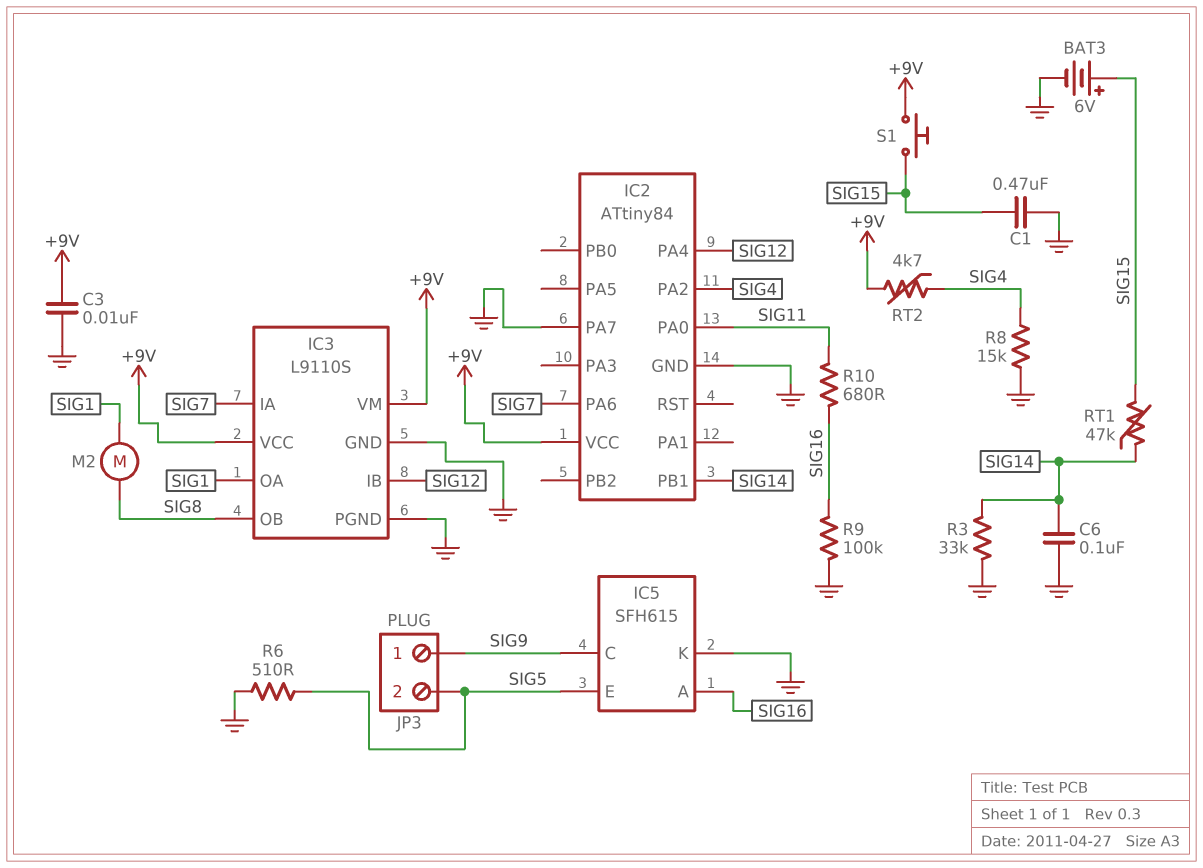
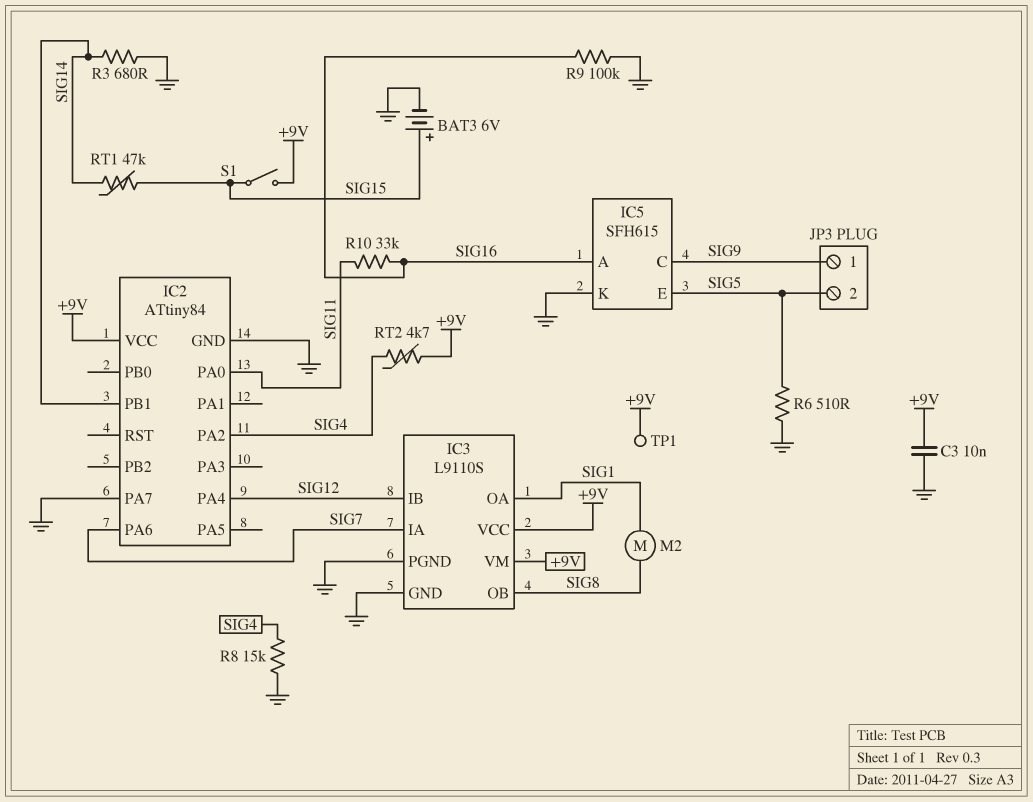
C1: 470nF (GND, SIG15) -> none
C6: 100nF (GND, SIG14) -> none
R3: 33k (GND, SIG14) -> 680 (GND, SIG14)
R10: 680 (SIG11, SIG16) -> 33k (SIG11, SIG16)
S1: button (+9V, SIG15) -> switch (+9V, SIG15)
TP1: none -> test point (+9V)

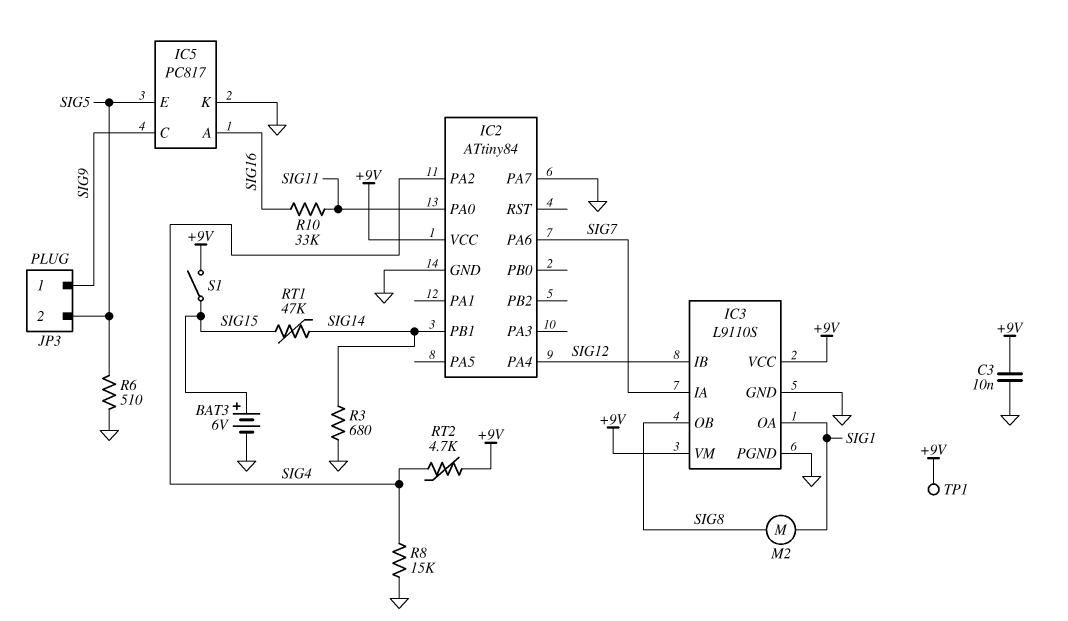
IC5: SFH615 -> PC817
R9: 100k (GND, SIG16) -> none

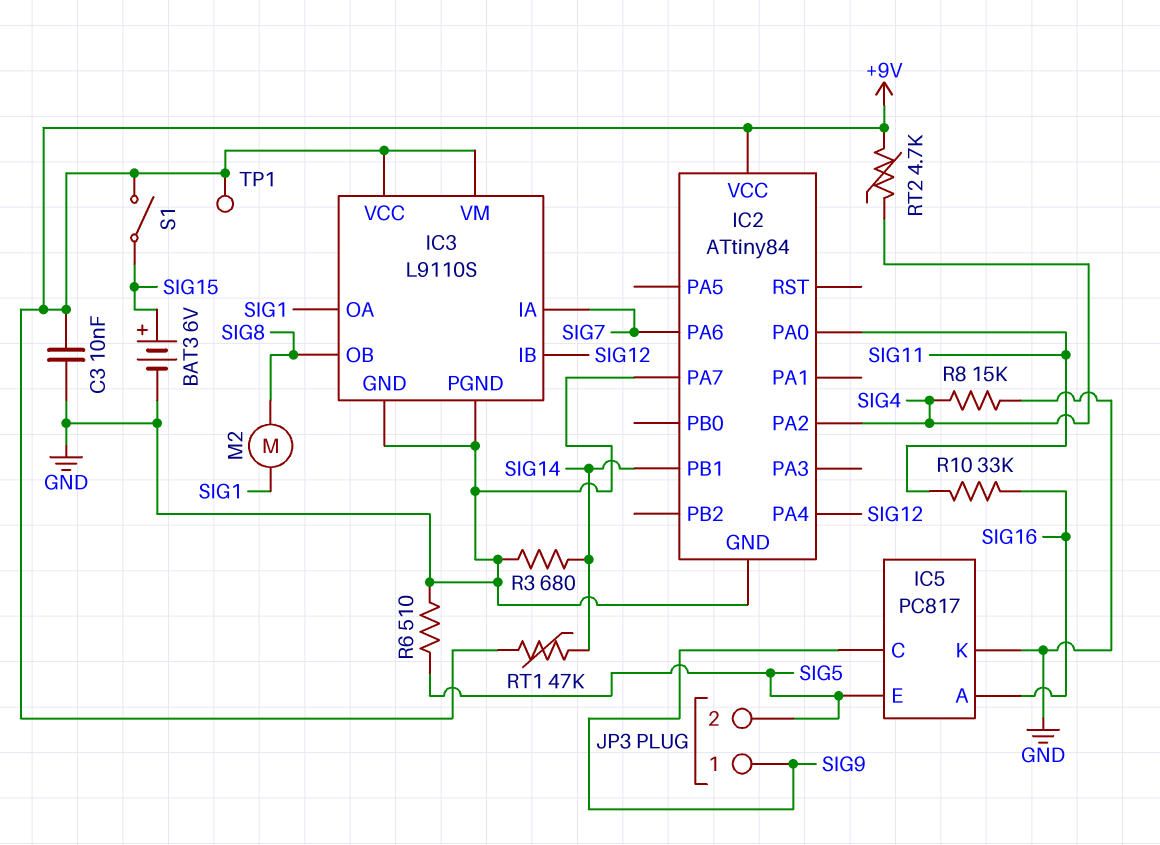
RT1: 47k (SIG14, SIG15) -> 47k (+9V, SIG14)

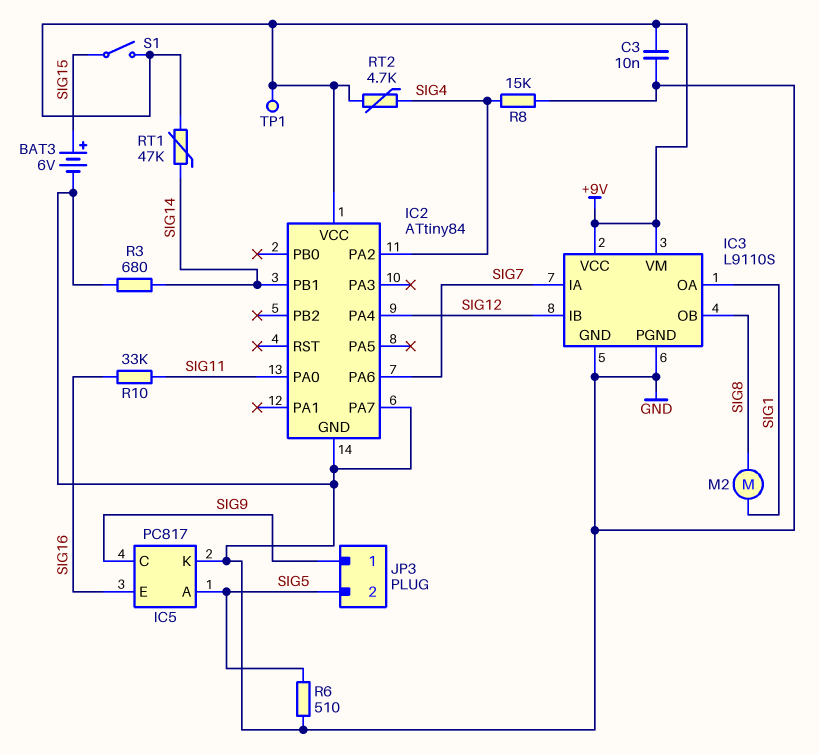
IC5 pin A: SIG16 -> SIG5
IC5 pin E: SIG5 -> SIG16

